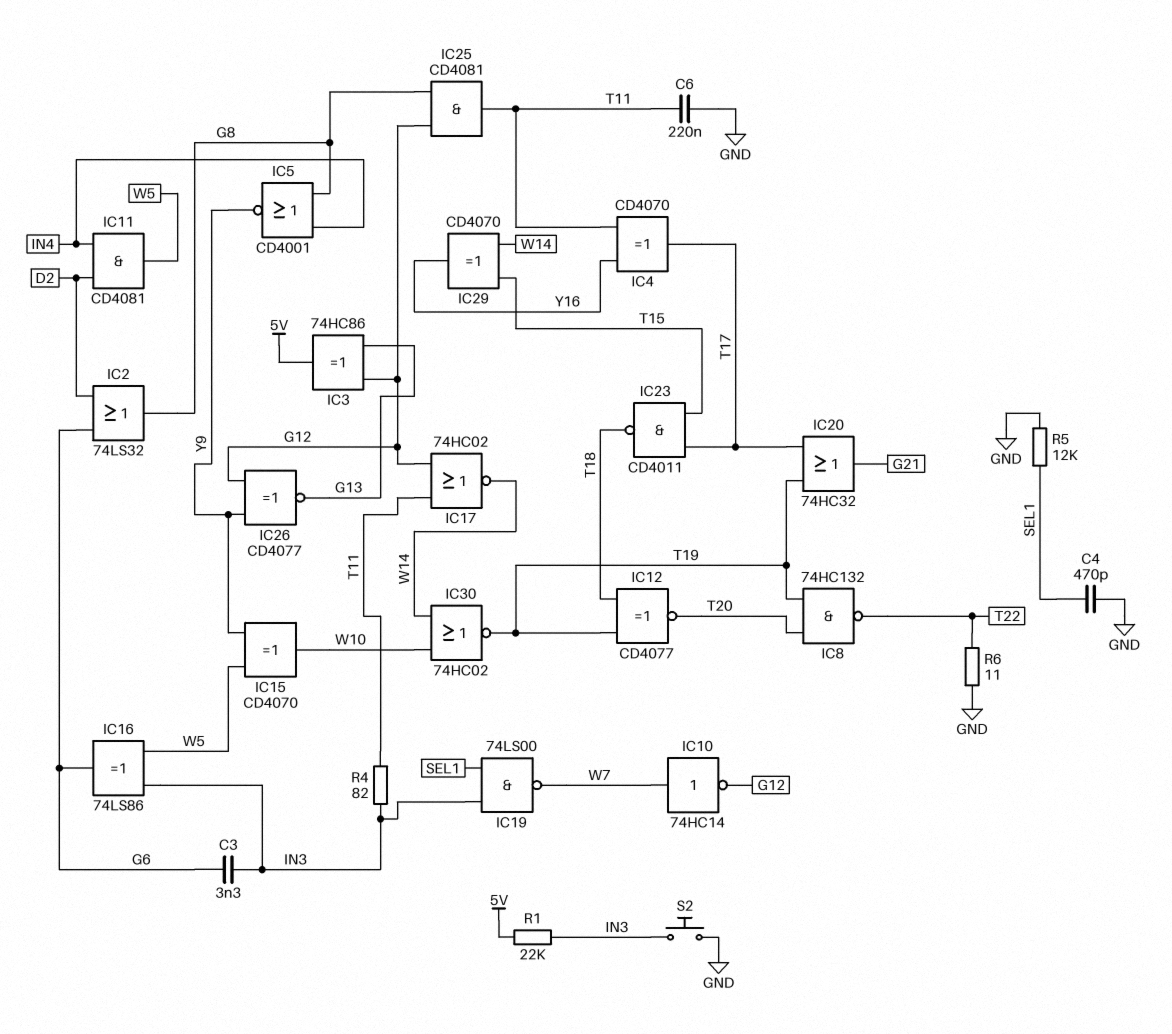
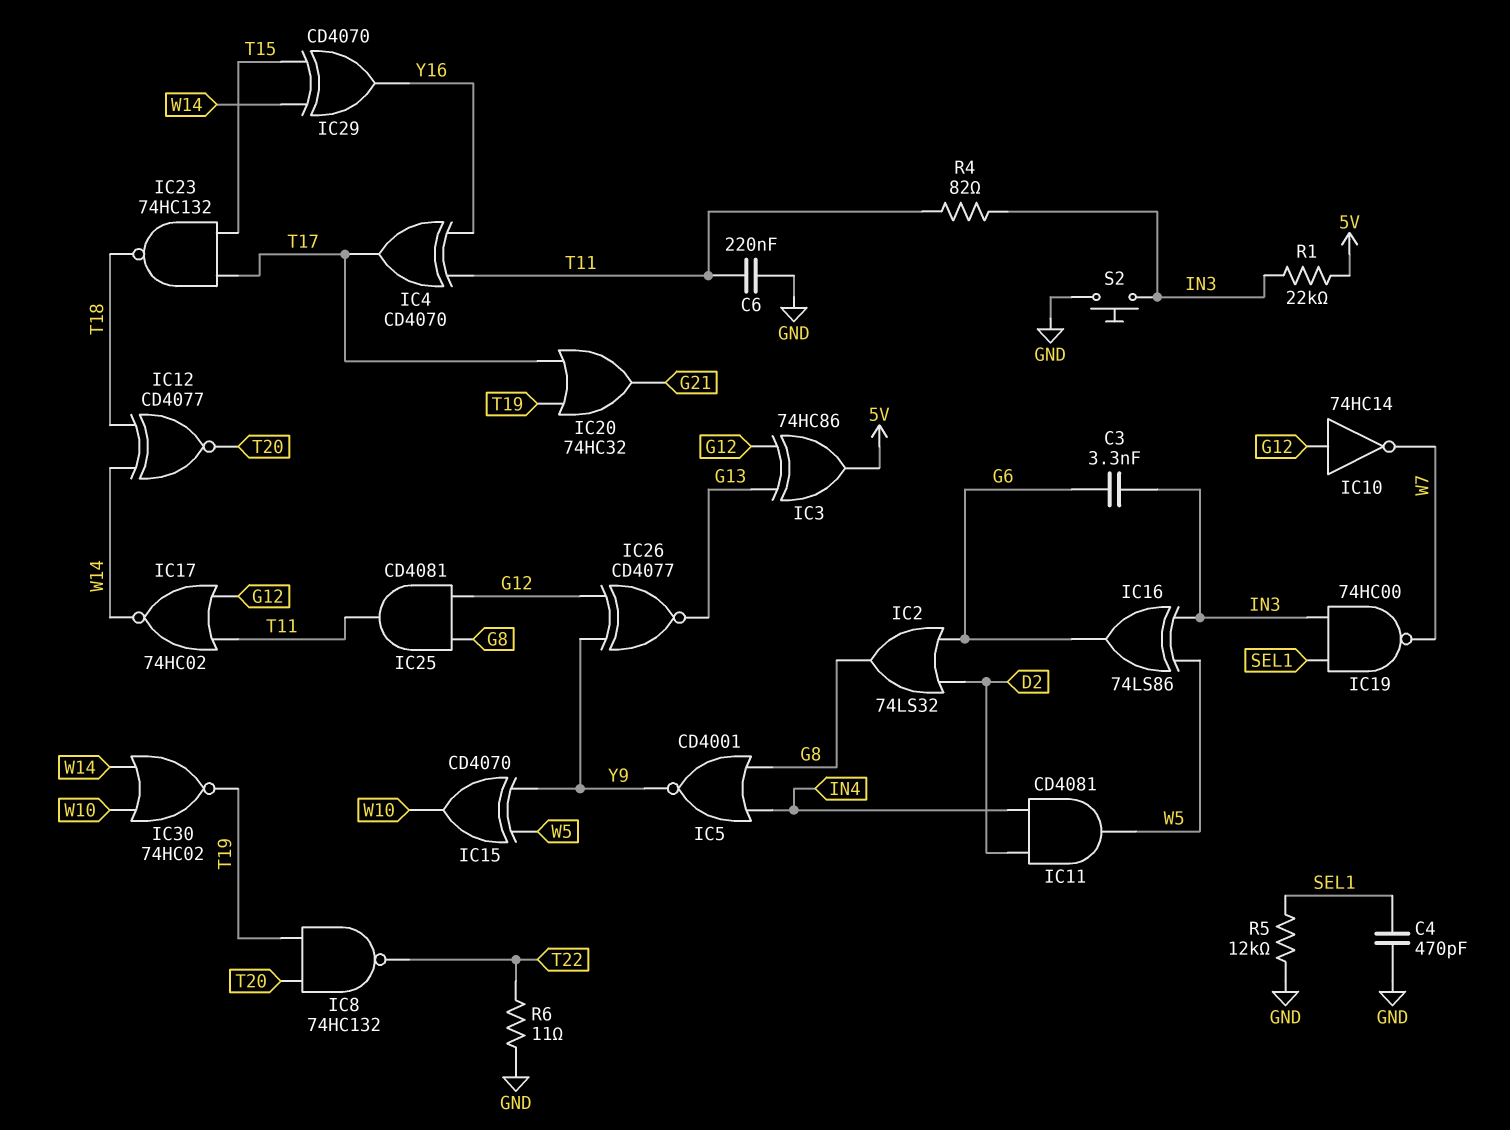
IC10: NOT 74HC14 (in W7, out G12) -> NOT 74HC14 (in G12, out W7)
IC12: XNOR CD4077 (in T18, in T19, out T20) -> XNOR CD4077 (in T18, in W14, out T20)
IC19: NAND 74LS00 (in IN3, in SEL1, out W7) -> NAND 74HC00 (in IN3, in SEL1, out W7)
IC23: NAND CD4011 (in T15, in T17, out T18) -> NAND 74HC132 (in T15, in T17, out T18)

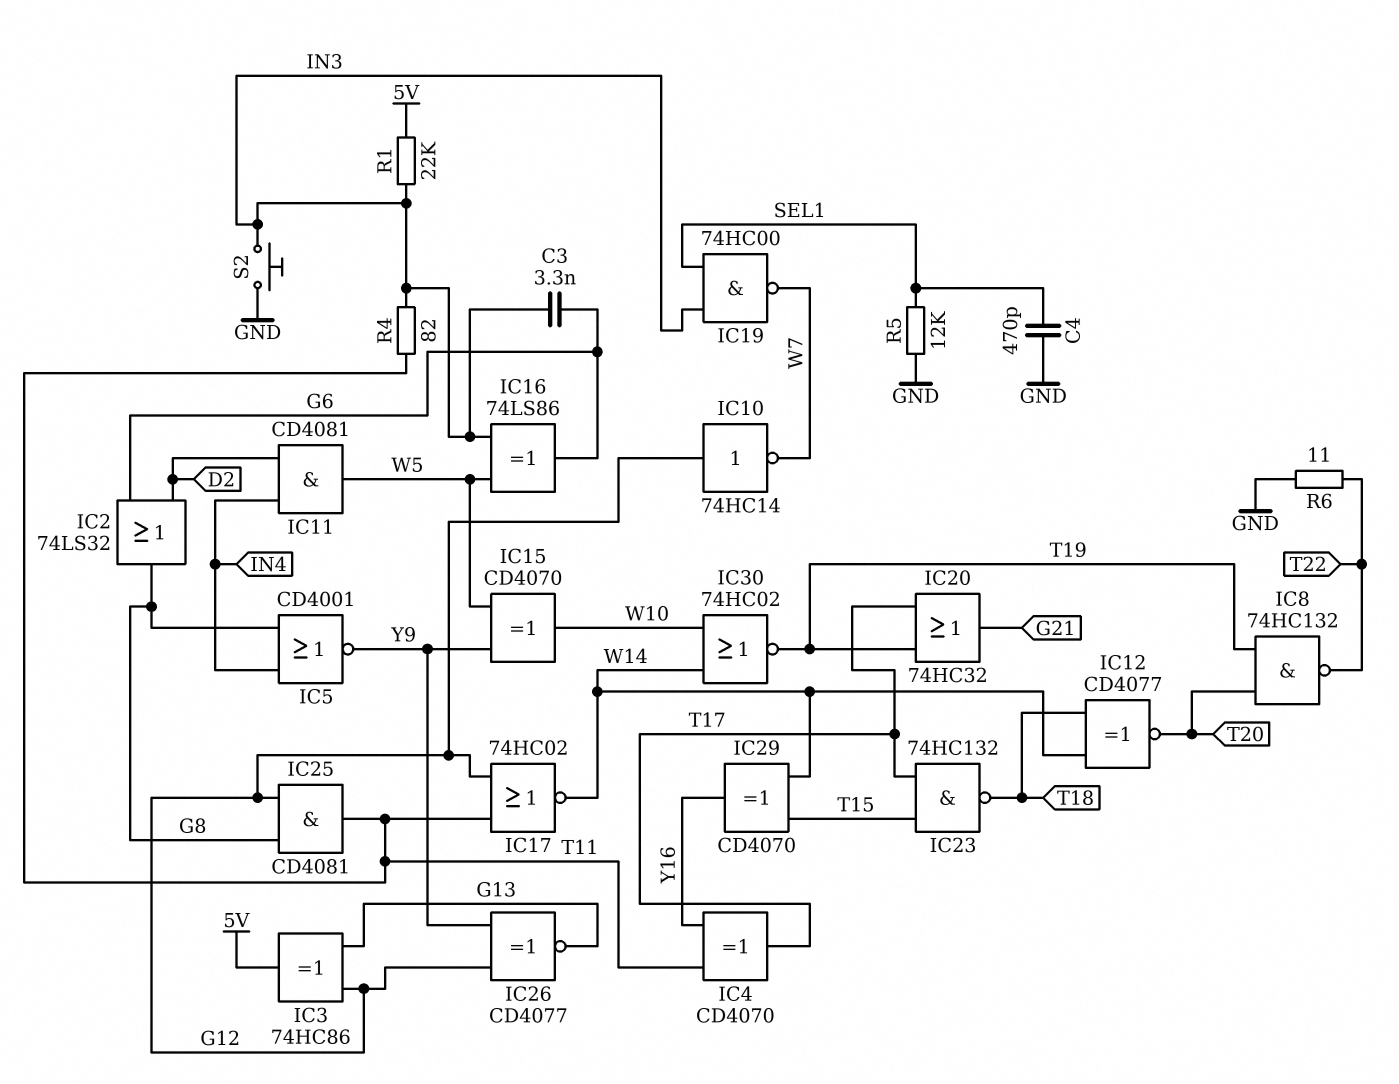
C6: 220nF (GND, T11) -> none

